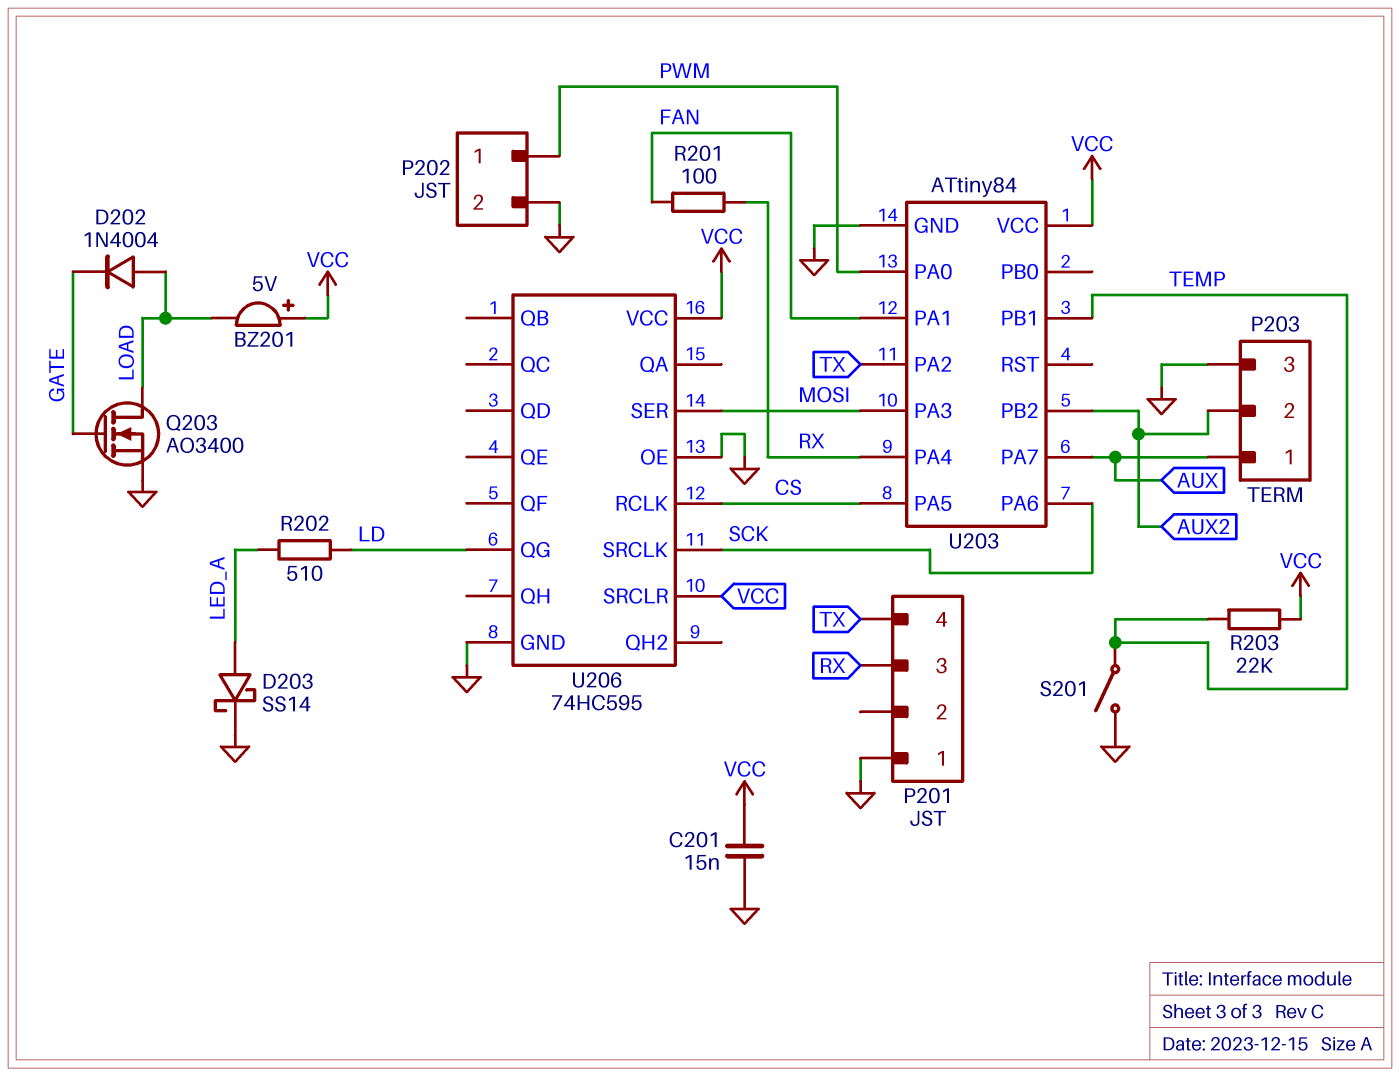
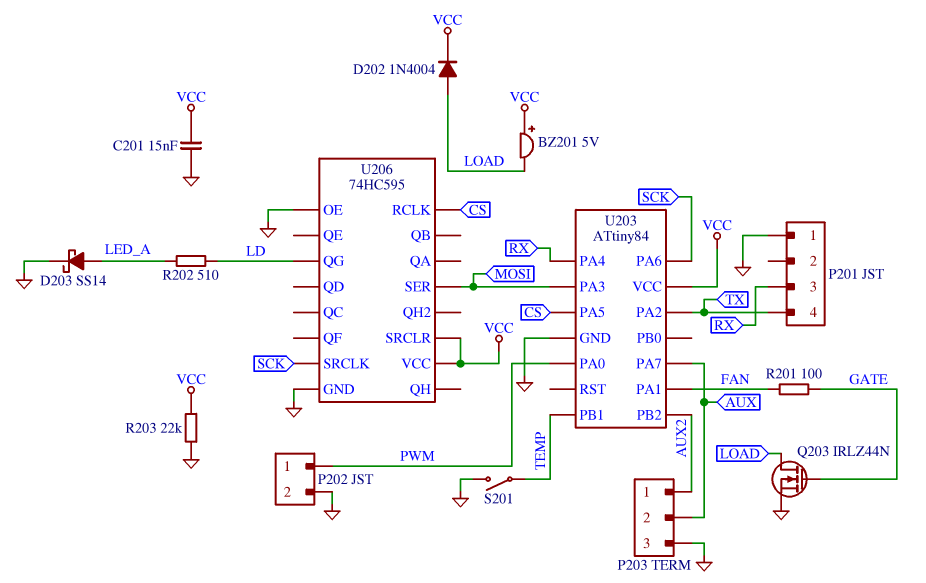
D202: diode 1N4004 (A LOAD, K GATE) -> diode 1N4004 (A LOAD, K VCC)
P203 pin 1: AUX -> AUX2
P203 pin 2: AUX2 -> AUX
Q203: NMOS AO3400 (G GATE, D LOAD, S GND) -> NMOS IRLZ44N (G GATE, D LOAD, S GND)
R201: 100 (FAN, RX) -> 100 (FAN, GATE)
R203: 22k (TEMP, VCC) -> 22k (GND, VCC)

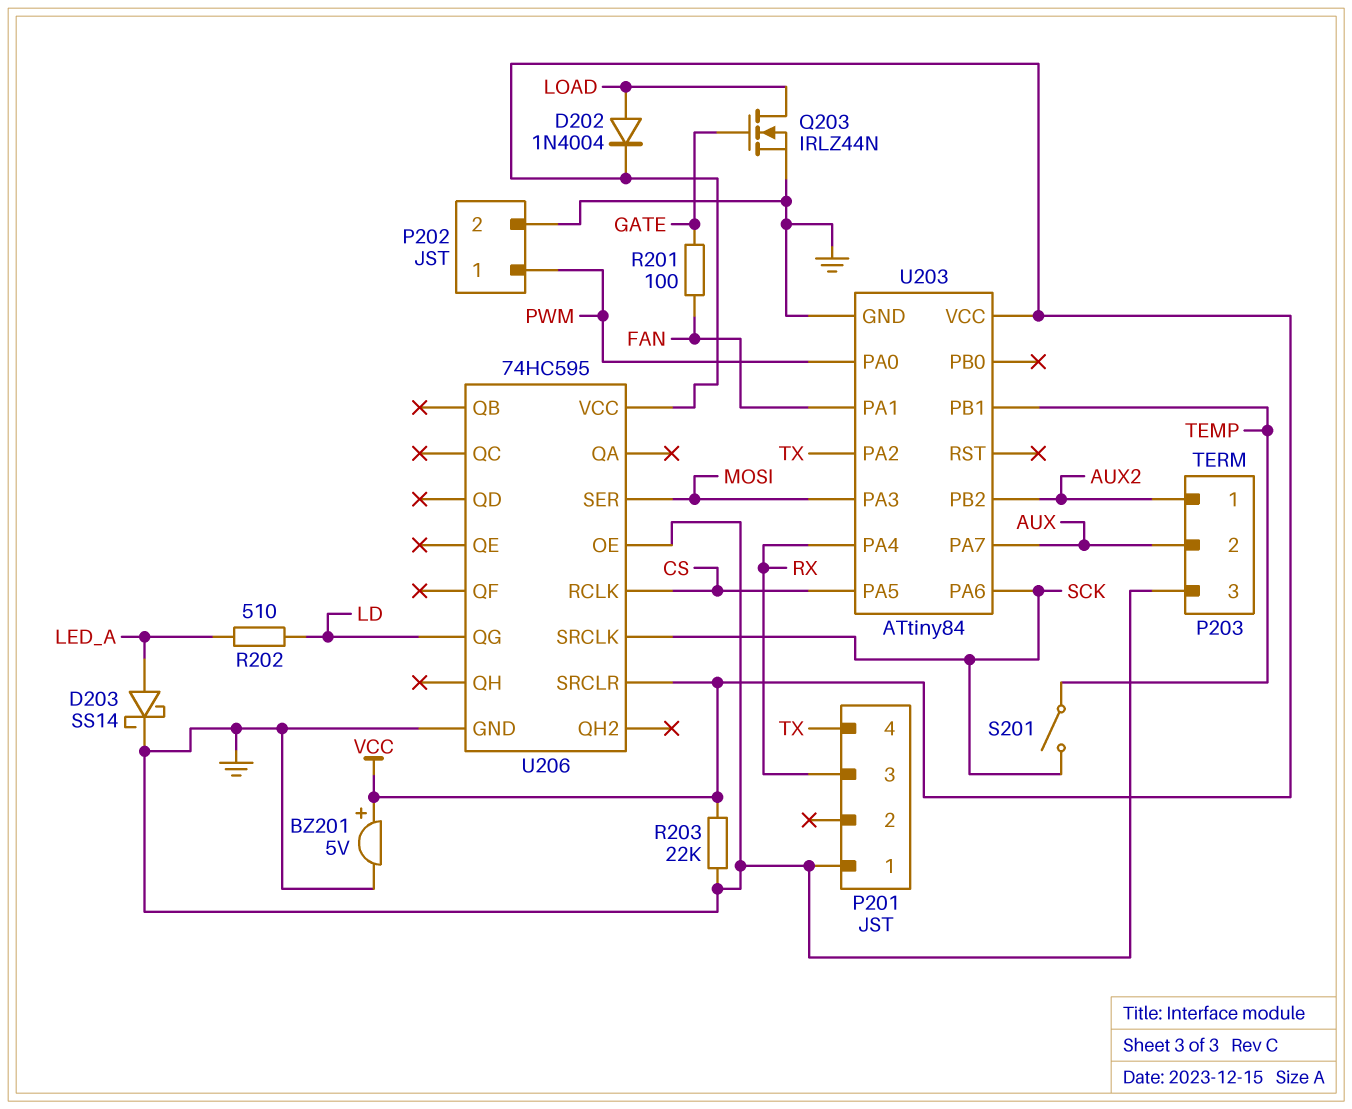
BZ201: buzzer 5V (plus VCC, minus LOAD) -> buzzer 5V (plus VCC, minus GND)
C201: 15nF (GND, VCC) -> none
S201: switch (GND, TEMP) -> switch (SCK, TEMP)

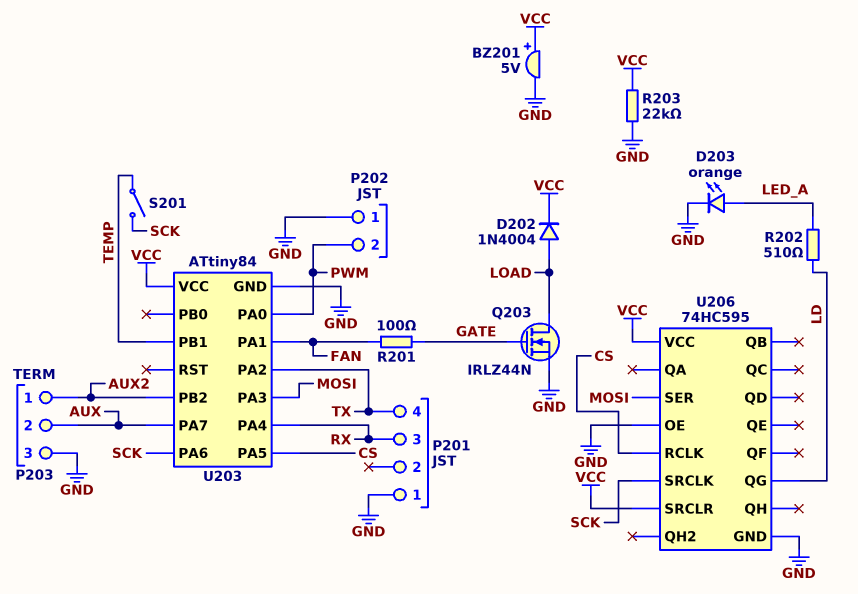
D203: schottky SS14 (A LED_A, K GND) -> LED orange (A LED_A, K GND)
P202 pin 1: PWM -> GND
P202 pin 2: GND -> PWM

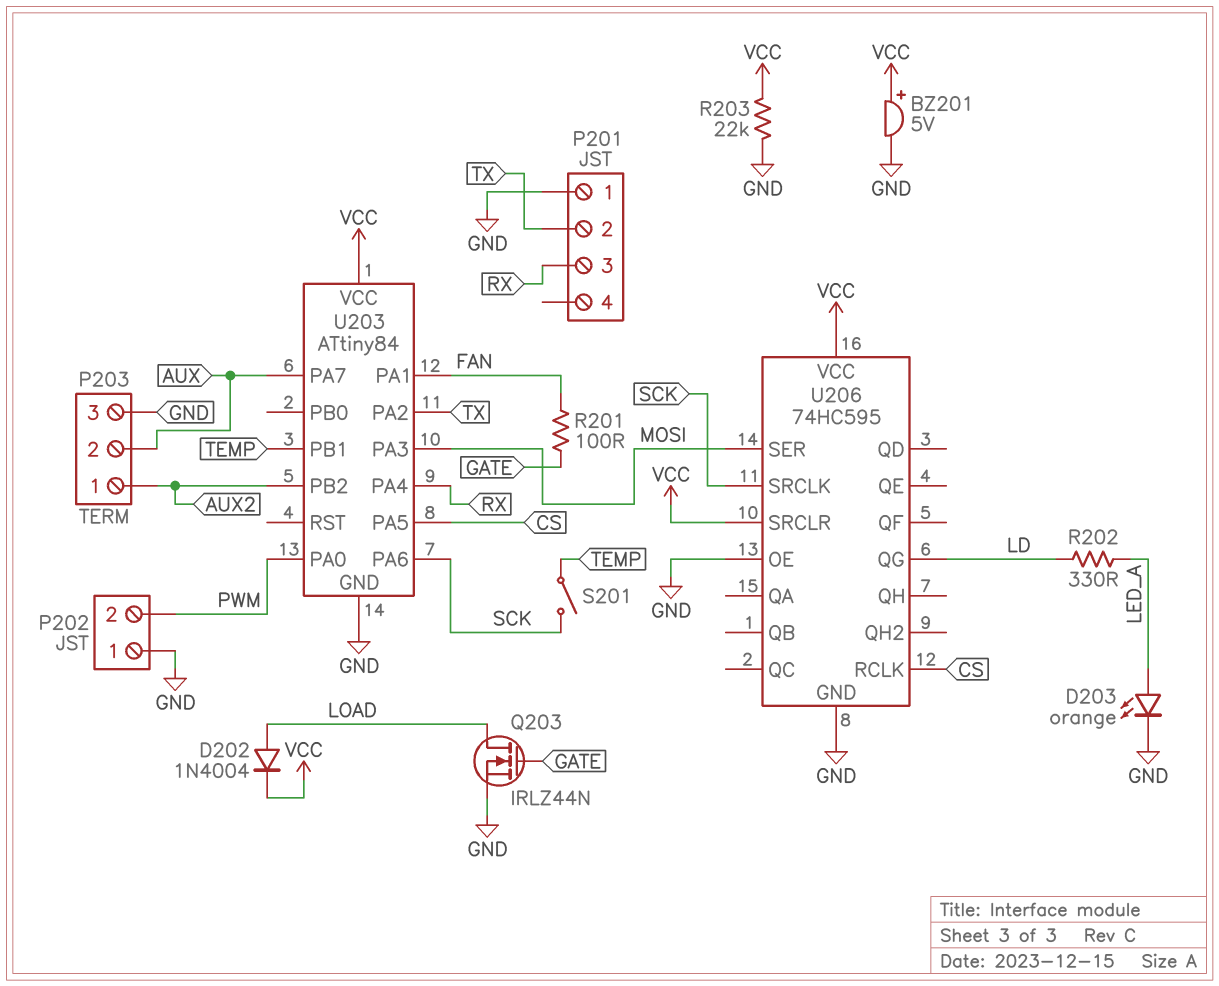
P201 pin 2: none -> TX
P201 pin 4: TX -> none
R202: 510 (LD, LED_A) -> 330 (LD, LED_A)

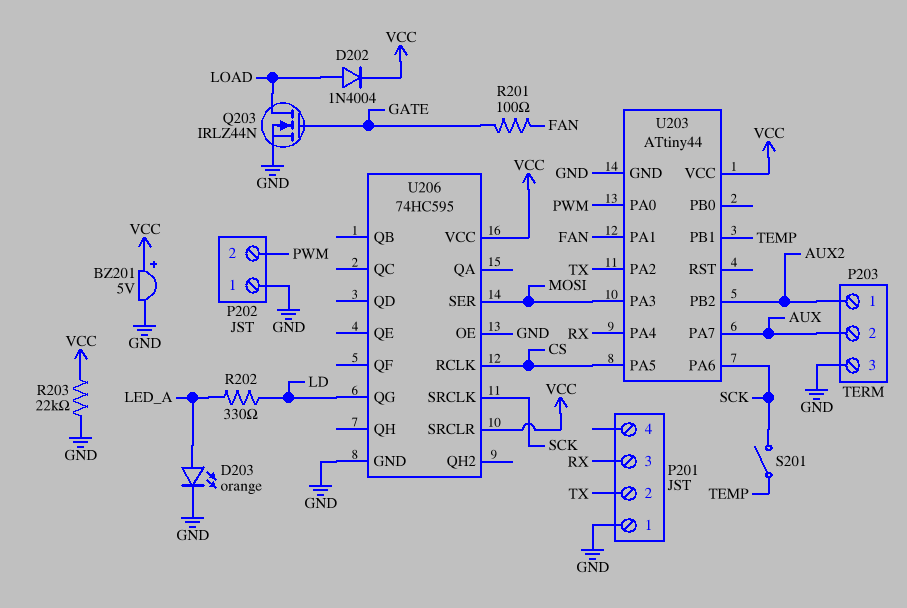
U203: ATtiny84 -> ATtiny44

